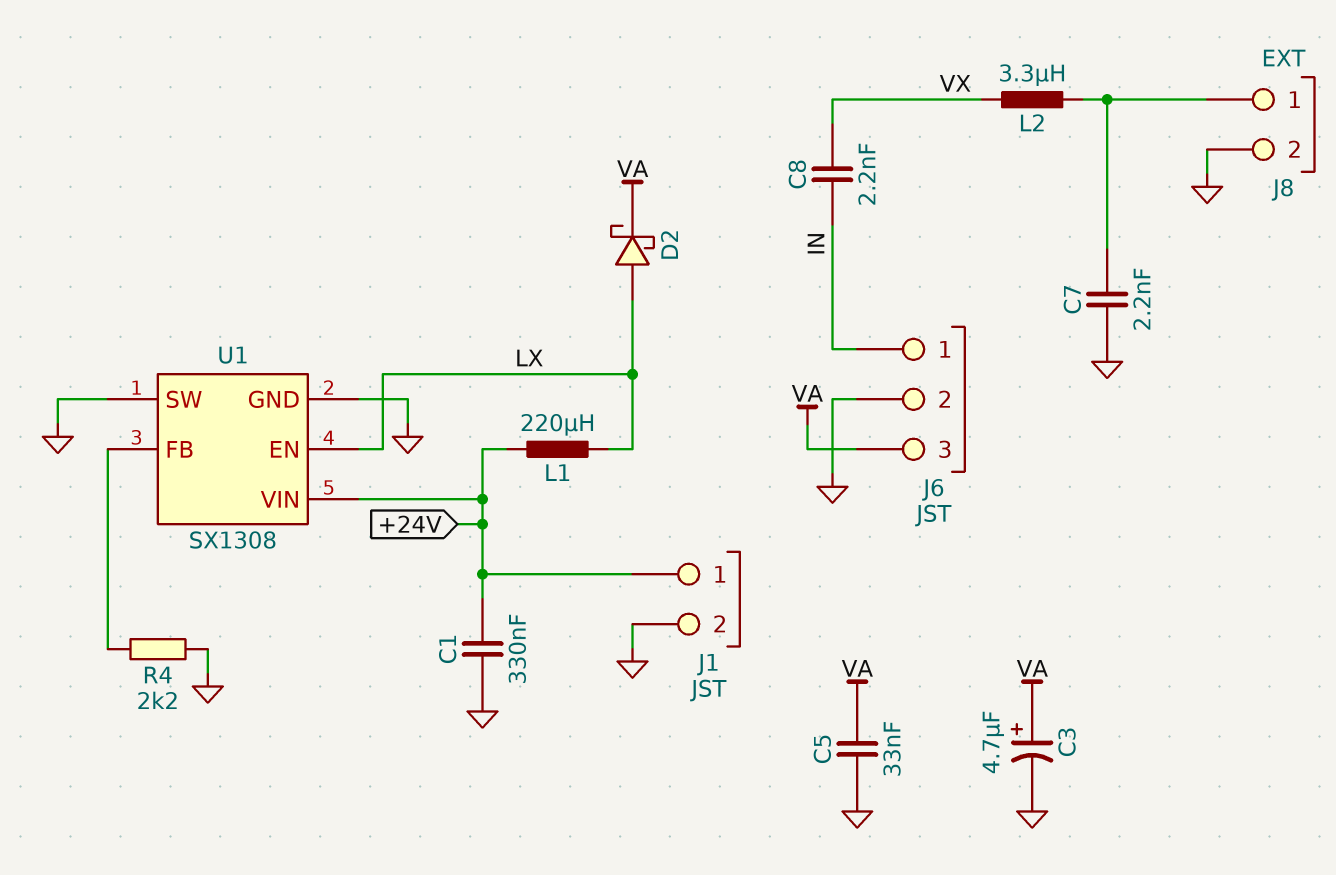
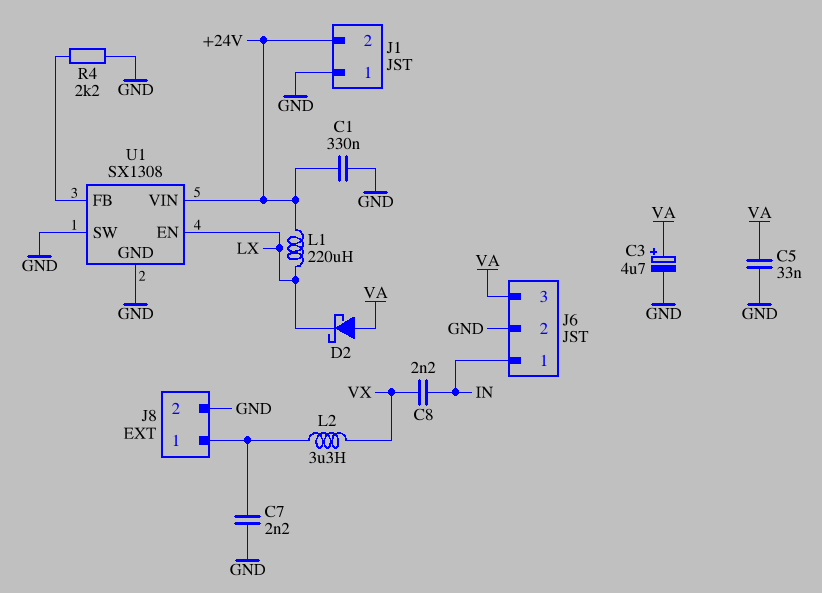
D2: schottky (A LX, K VA) -> schottky (A VA, K LX)
J1 pin 1: +24V -> GND
J1 pin 2: GND -> +24V

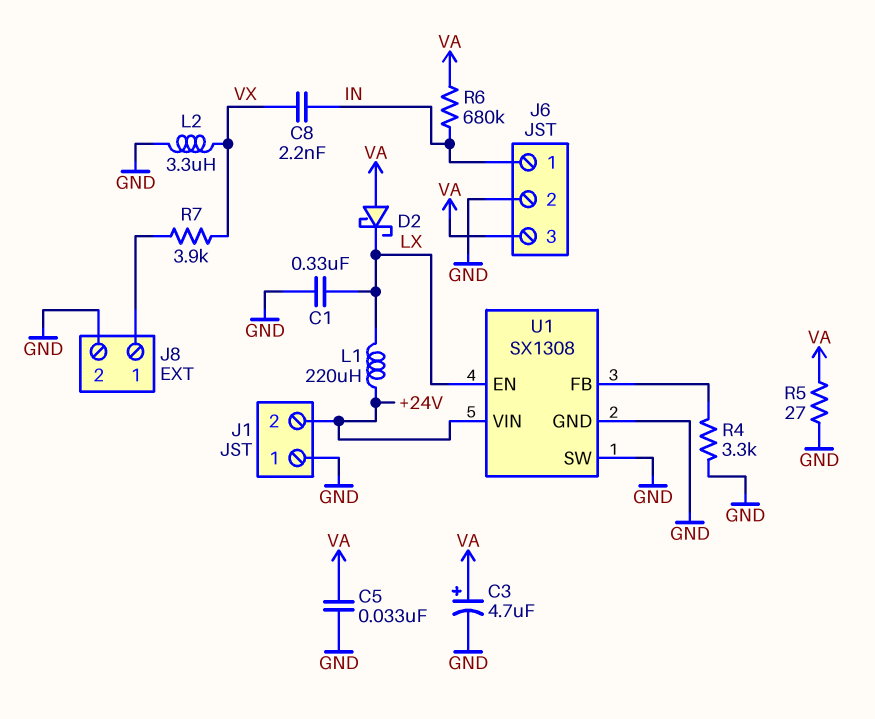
C1: 330nF (+24V, GND) -> 330nF (GND, LX)
C7: 2.2nF (GND, J8/1) -> none
L2: 3.3uH (J8/1, VX) -> 3.3uH (GND, VX)
R4: 2.2k (GND, U1/FB) -> 3.3k (GND, U1/FB)
R5: none -> 27 (GND, VA)
R6: none -> 680k (IN, VA)
R7: none -> 3.9k (J8/1, VX)

